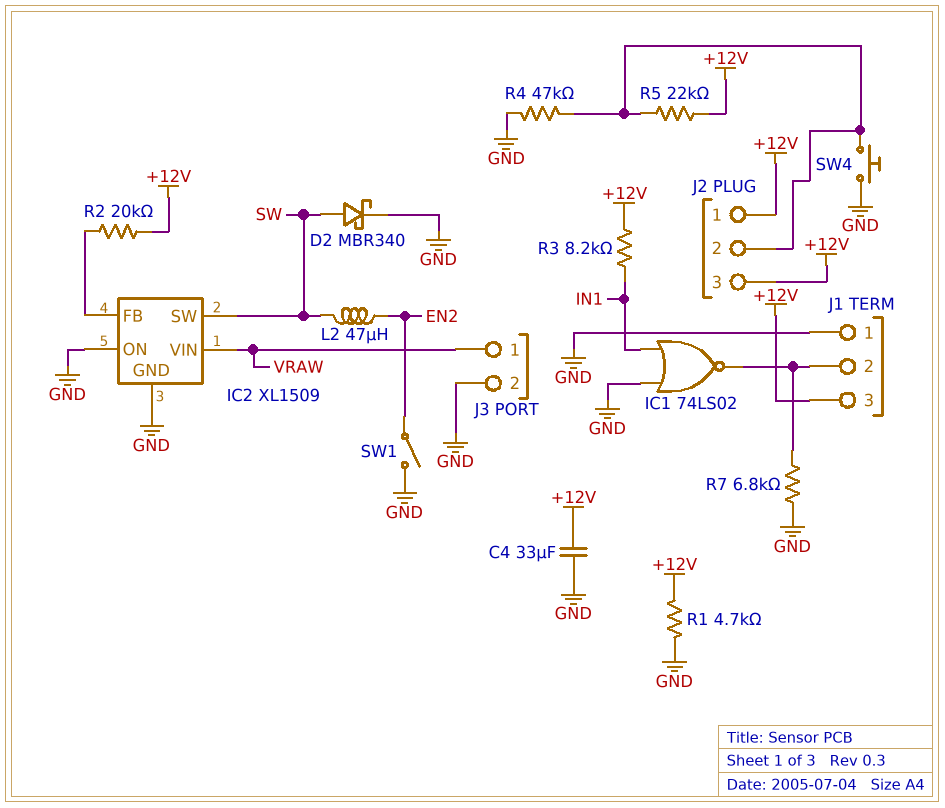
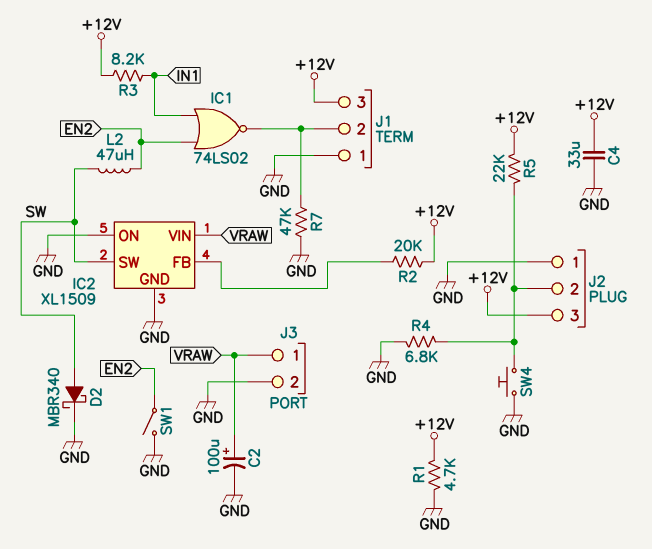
C2: none -> 100uF (plus VRAW, minus GND)
IC1: NOR 74LS02 (in GND, in IN1, out J1/2) -> NOR 74LS02 (in EN2, in IN1, out J1/2)
J2 pin 1: +12V -> GND
R4: 47k (GND, J2/2) -> 6.8k (GND, J2/2)
R7: 6.8k (GND, J1/2) -> 47k (GND, J1/2)

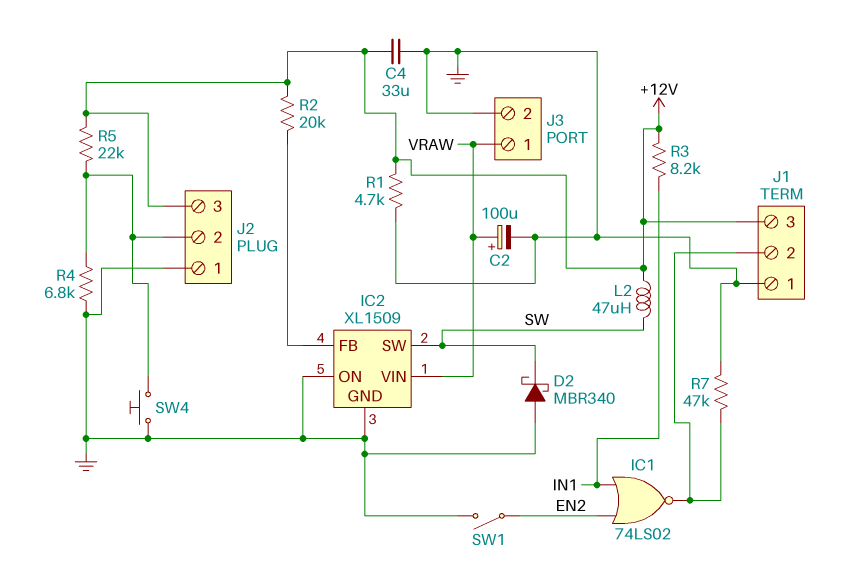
D2: schottky MBR340 (A SW, K GND) -> schottky MBR340 (A GND, K SW)
L2: 47uH (EN2, SW) -> 47uH (+12V, SW)

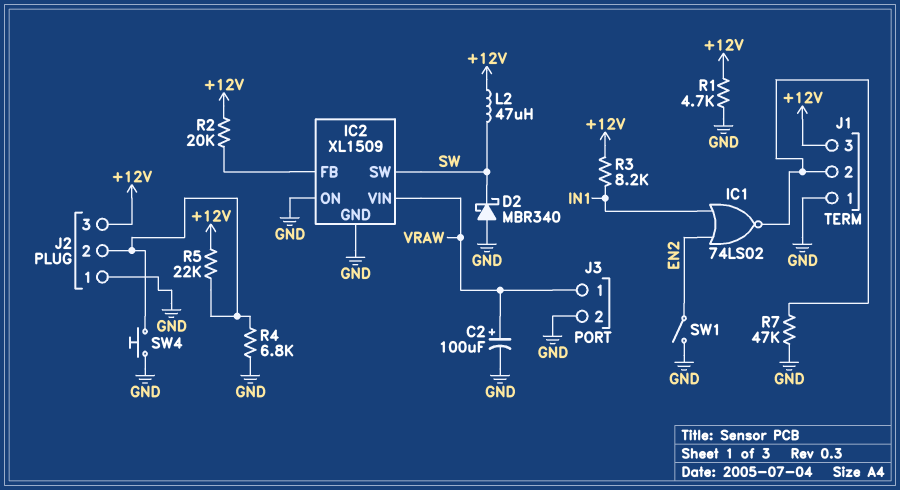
C4: 33uF (+12V, GND) -> none

